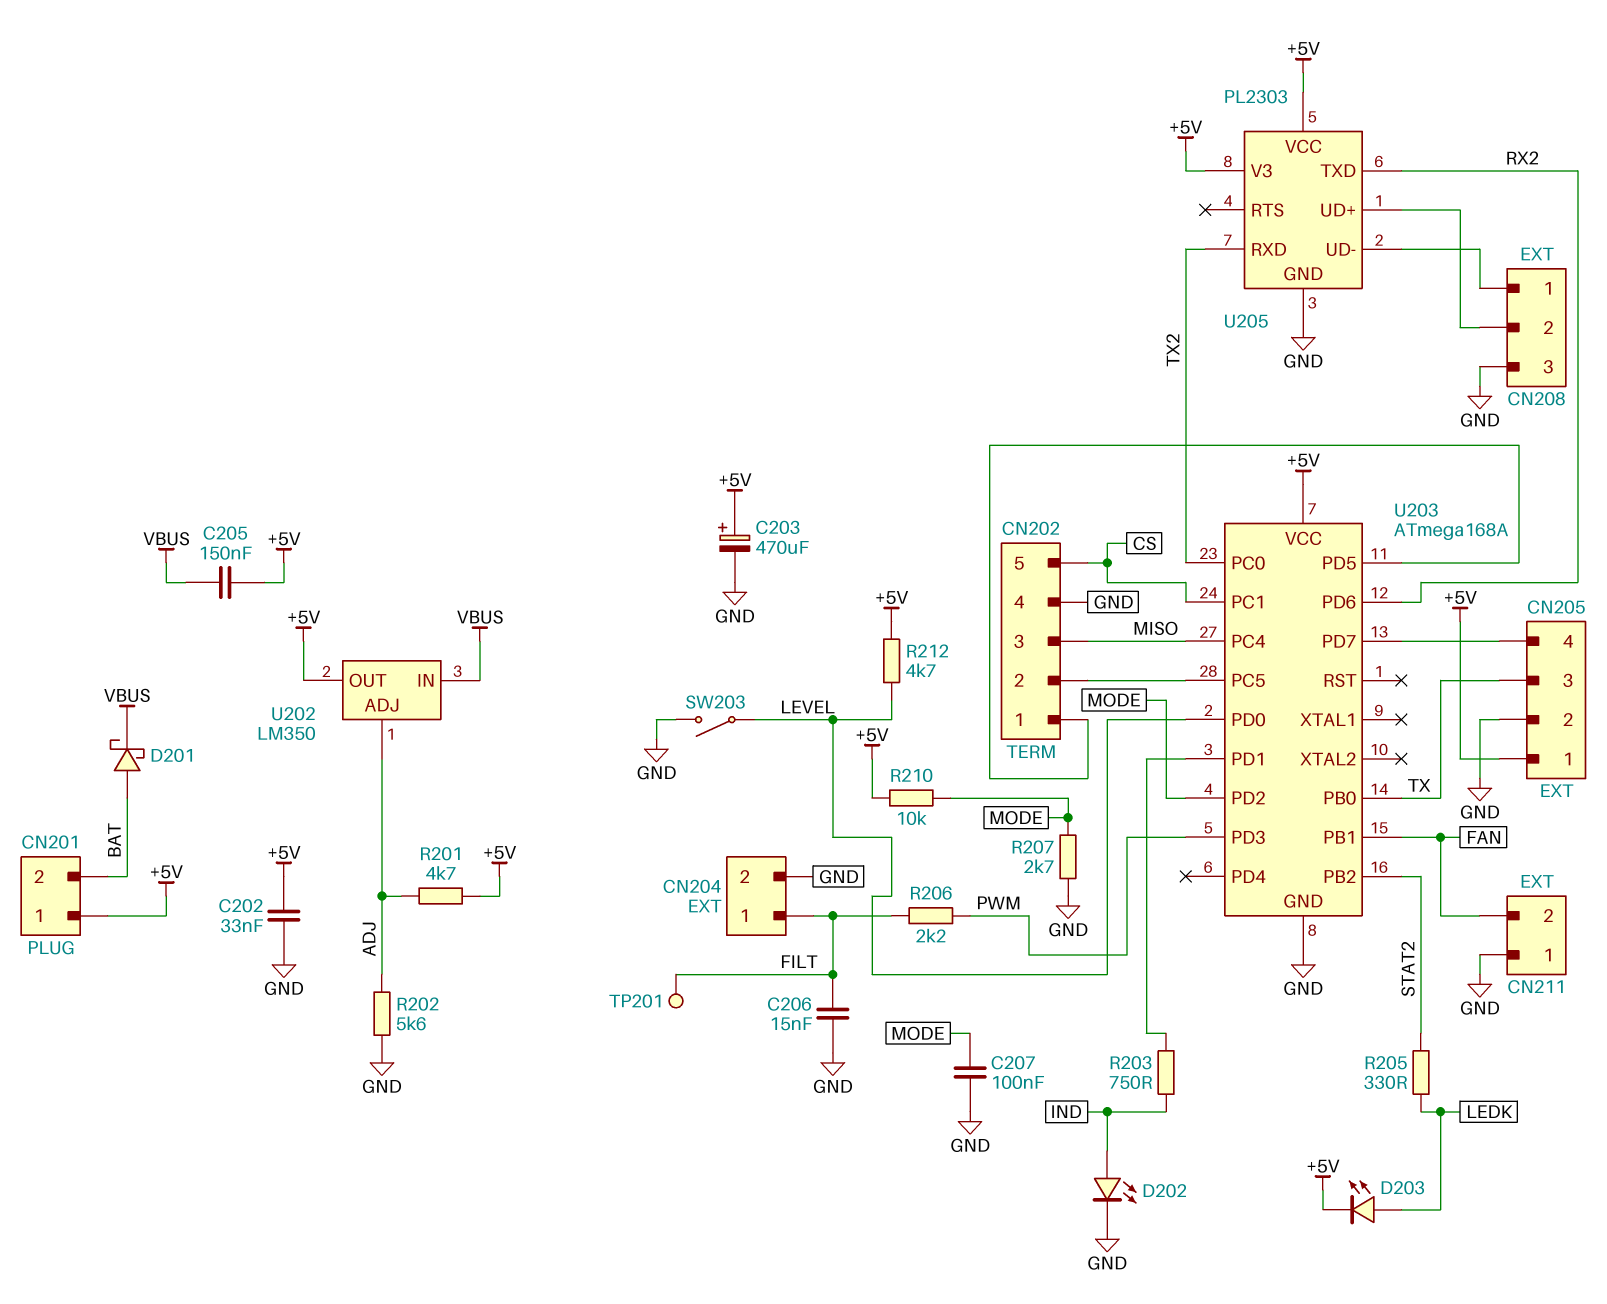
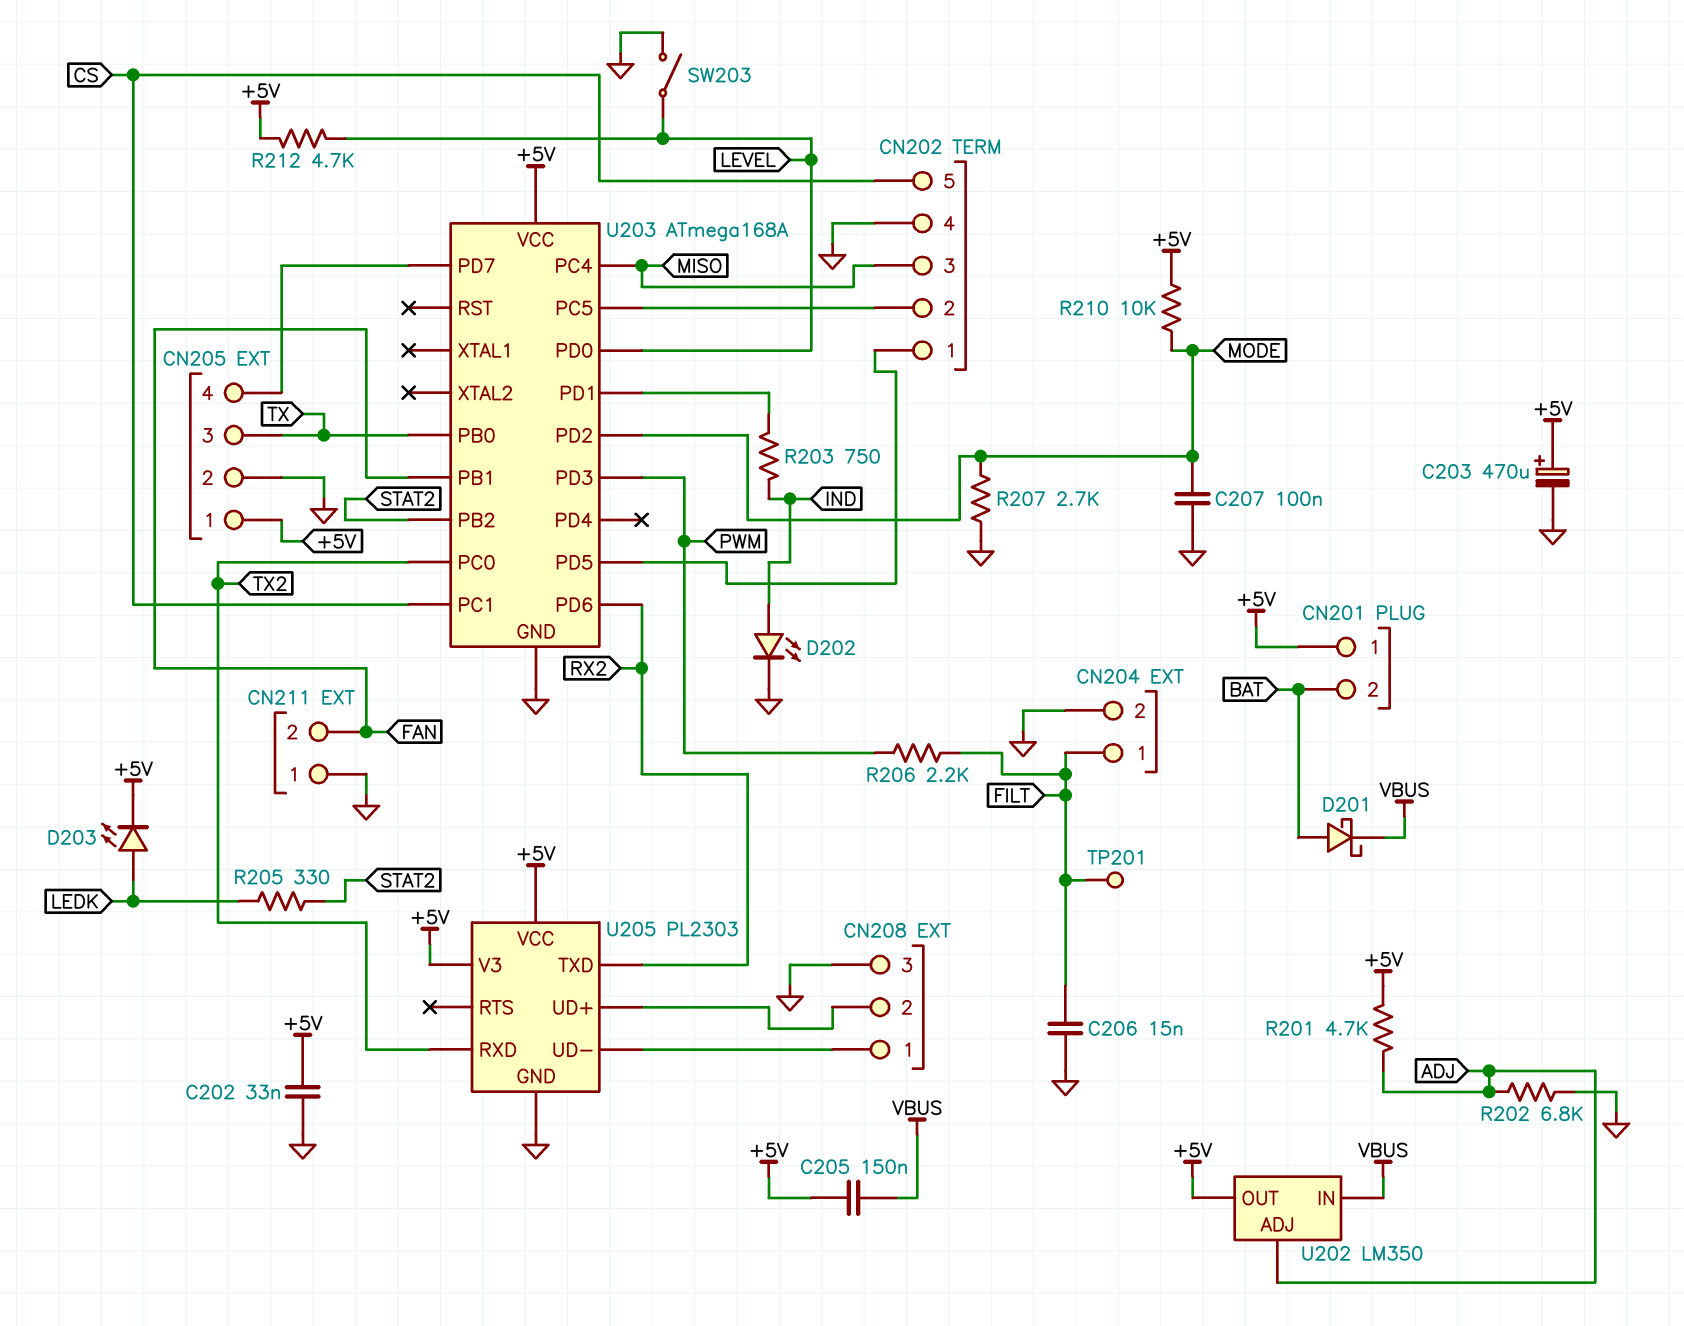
R202: 5.6k (ADJ, GND) -> 6.8k (ADJ, GND)

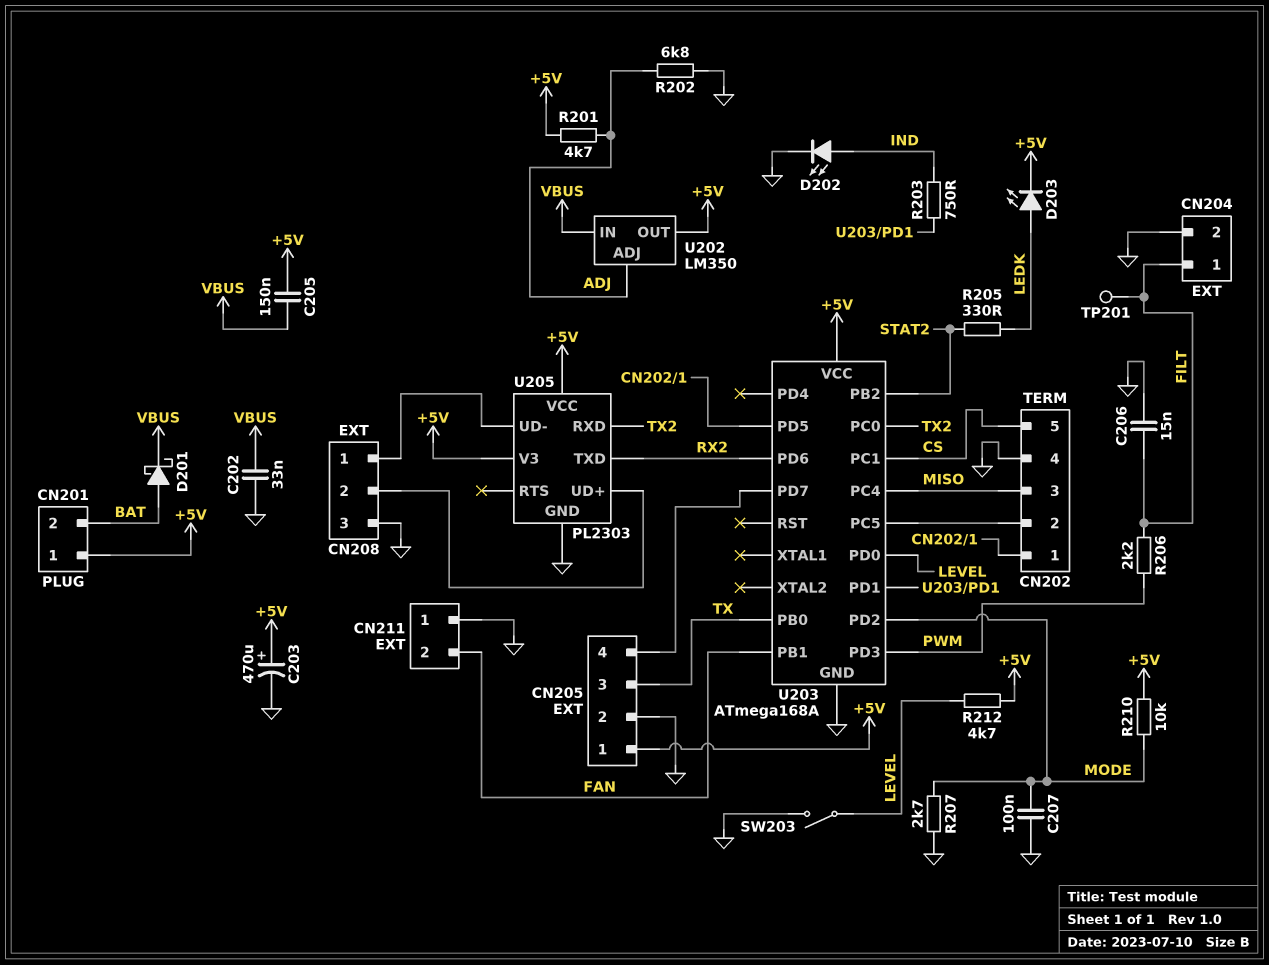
C202: 33nF (+5V, GND) -> 33nF (GND, VBUS)

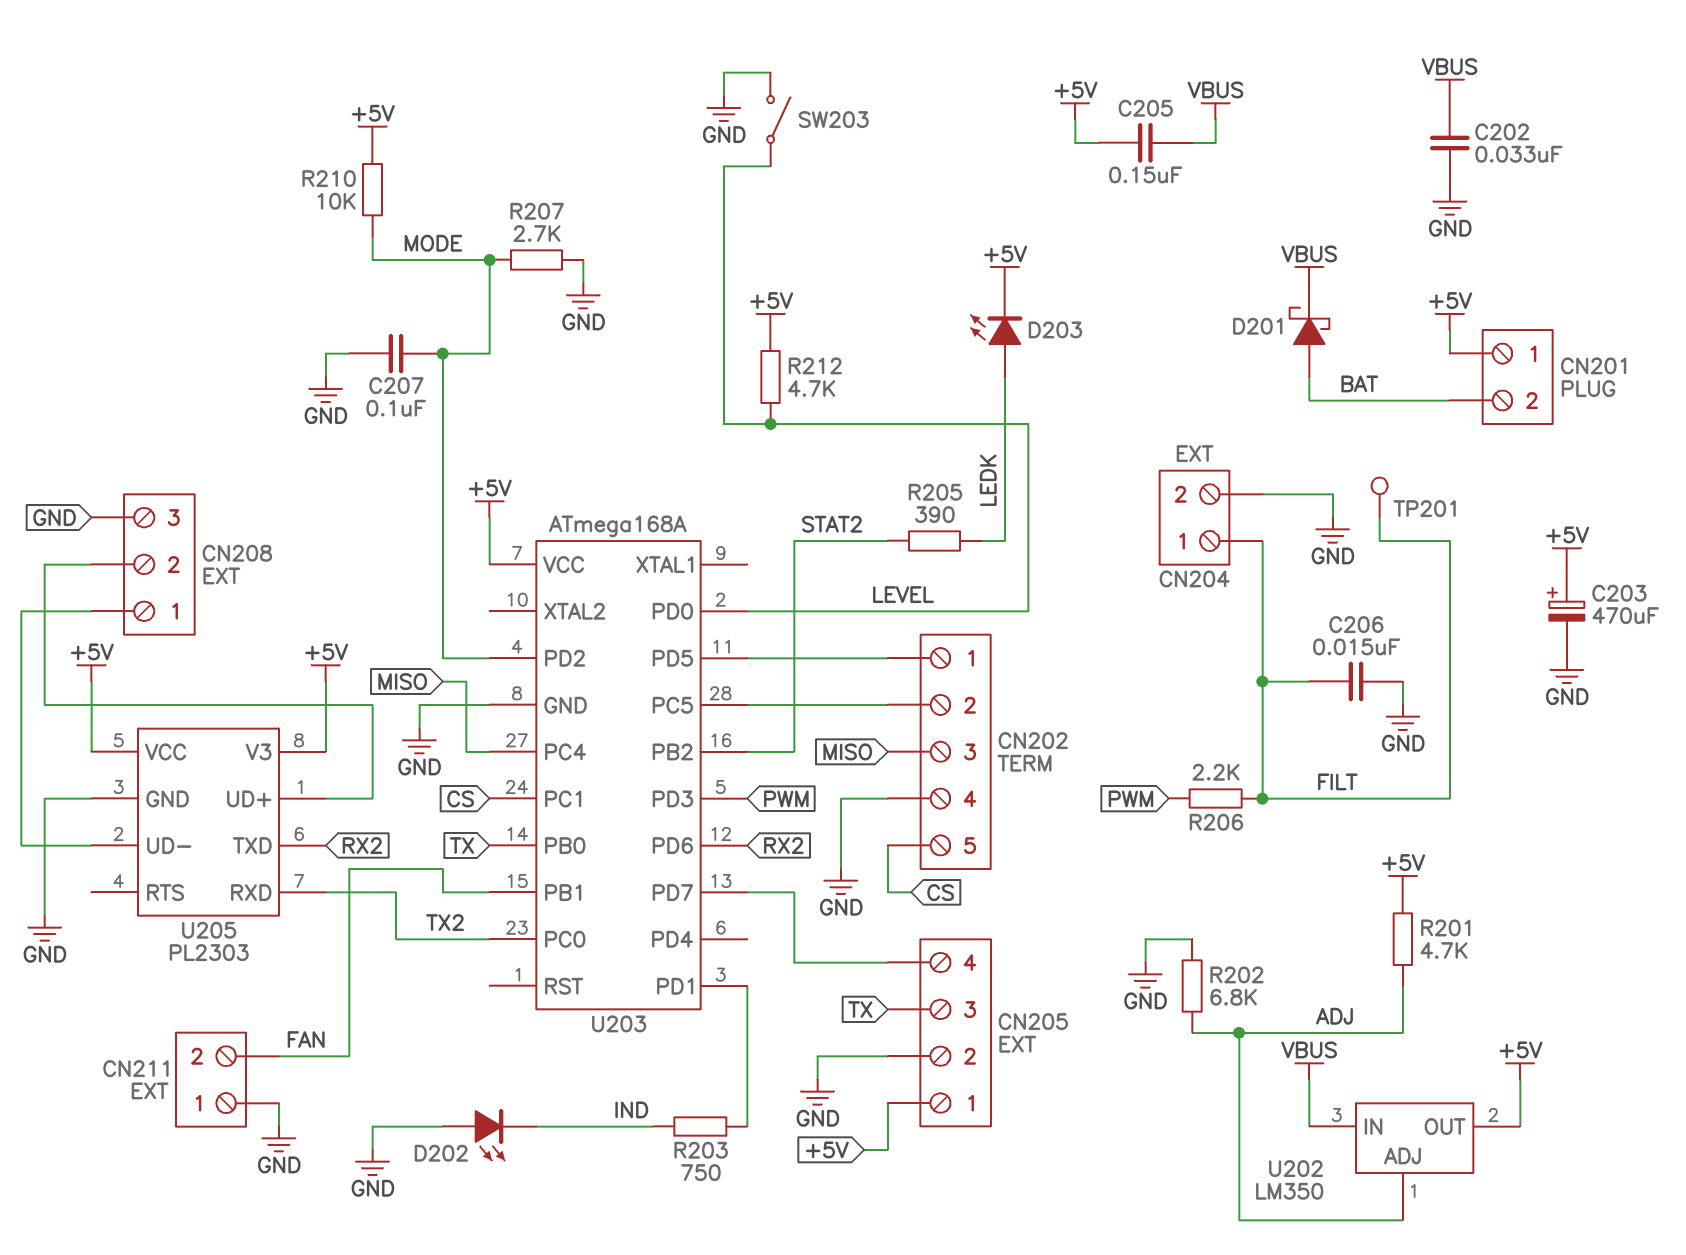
D202: LED (A IND, K GND) -> LED (A GND, K IND)
R205: 330 (LEDK, STAT2) -> 390 (LEDK, STAT2)

